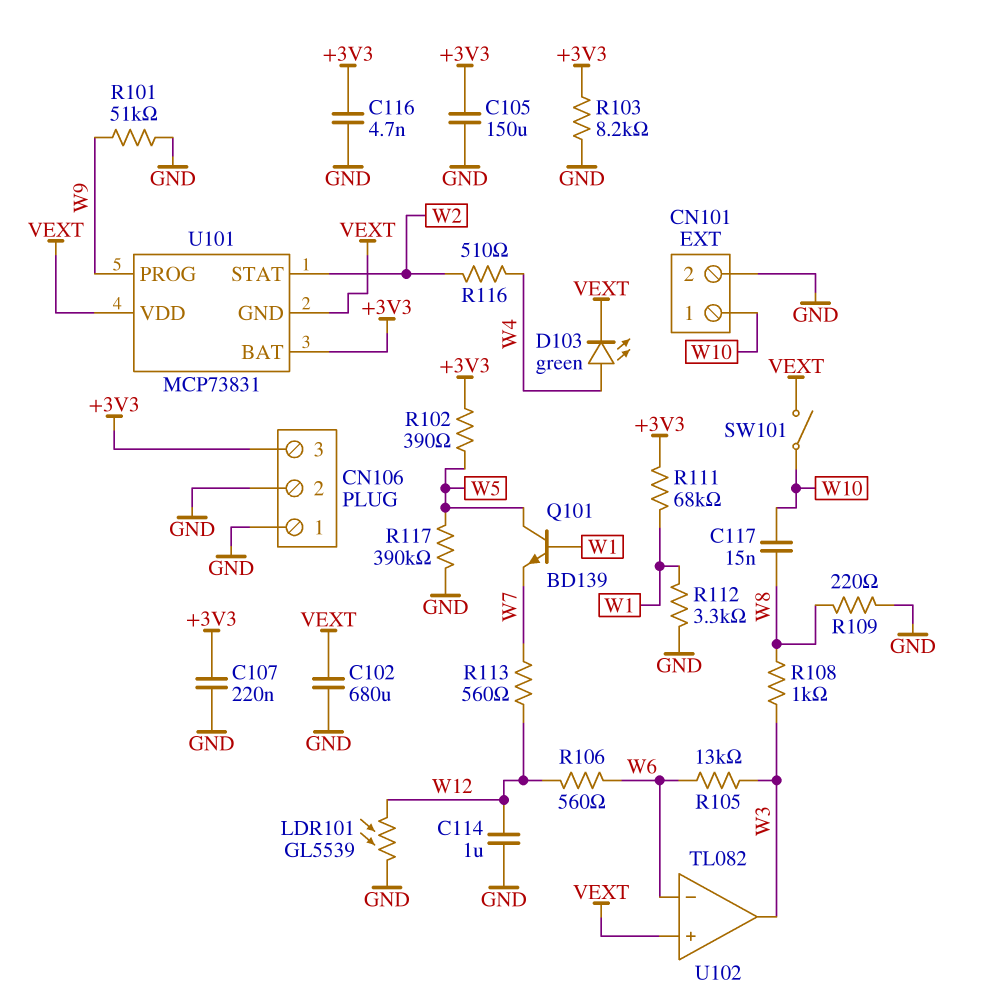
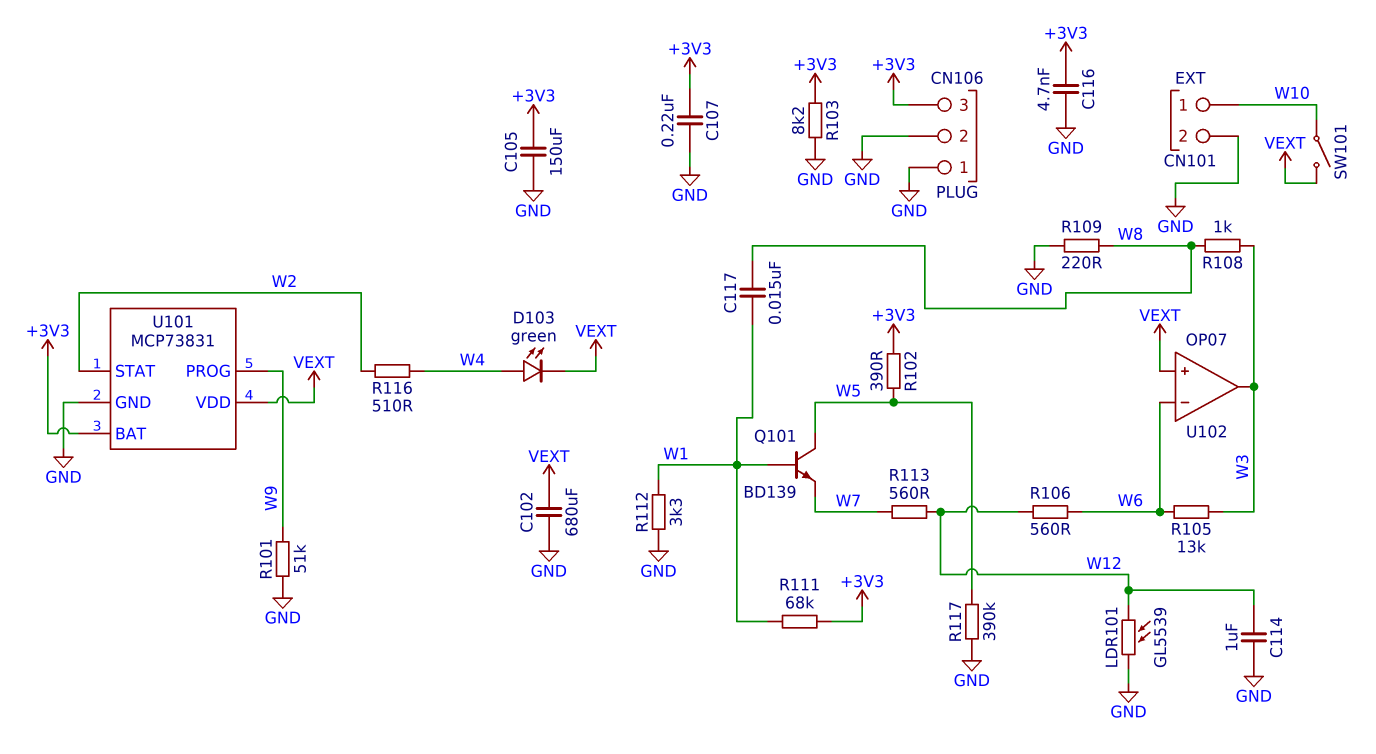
C117: 15nF (W8, W10) -> 15nF (W1, W8)
U101 pin GND: VEXT -> GND
U102: TL082 -> OP07

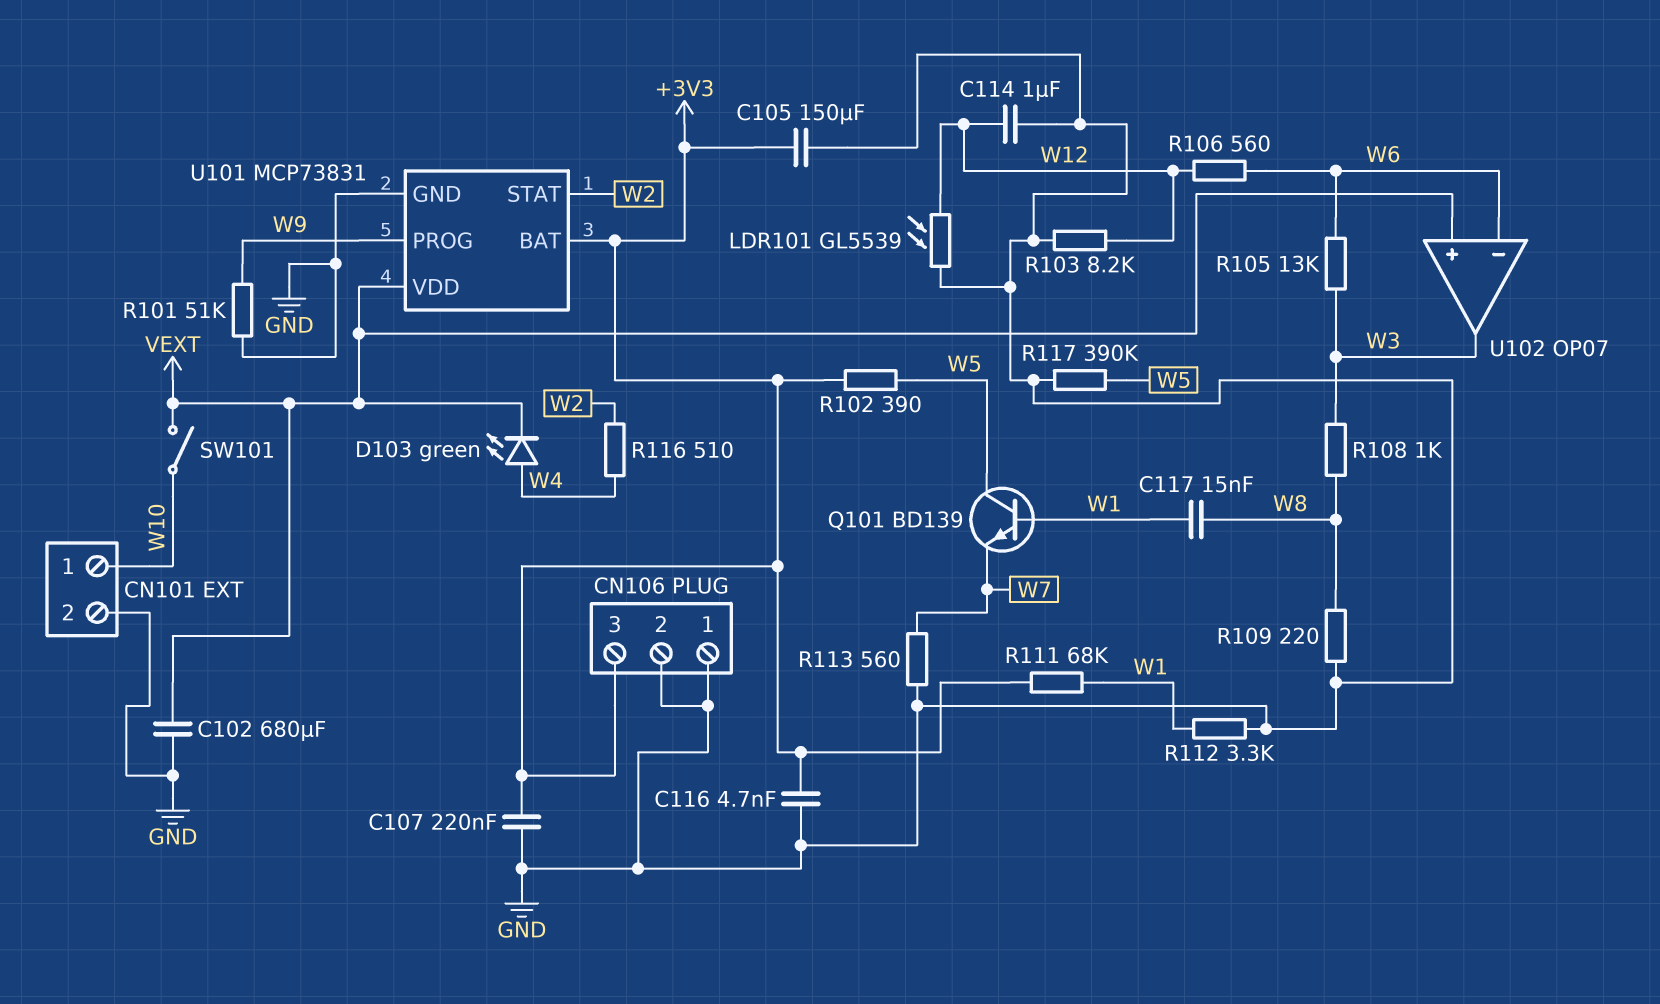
R103: 8.2k (+3V3, GND) -> 8.2k (GND, W12)
R113: 560 (W7, W12) -> 560 (GND, W7)

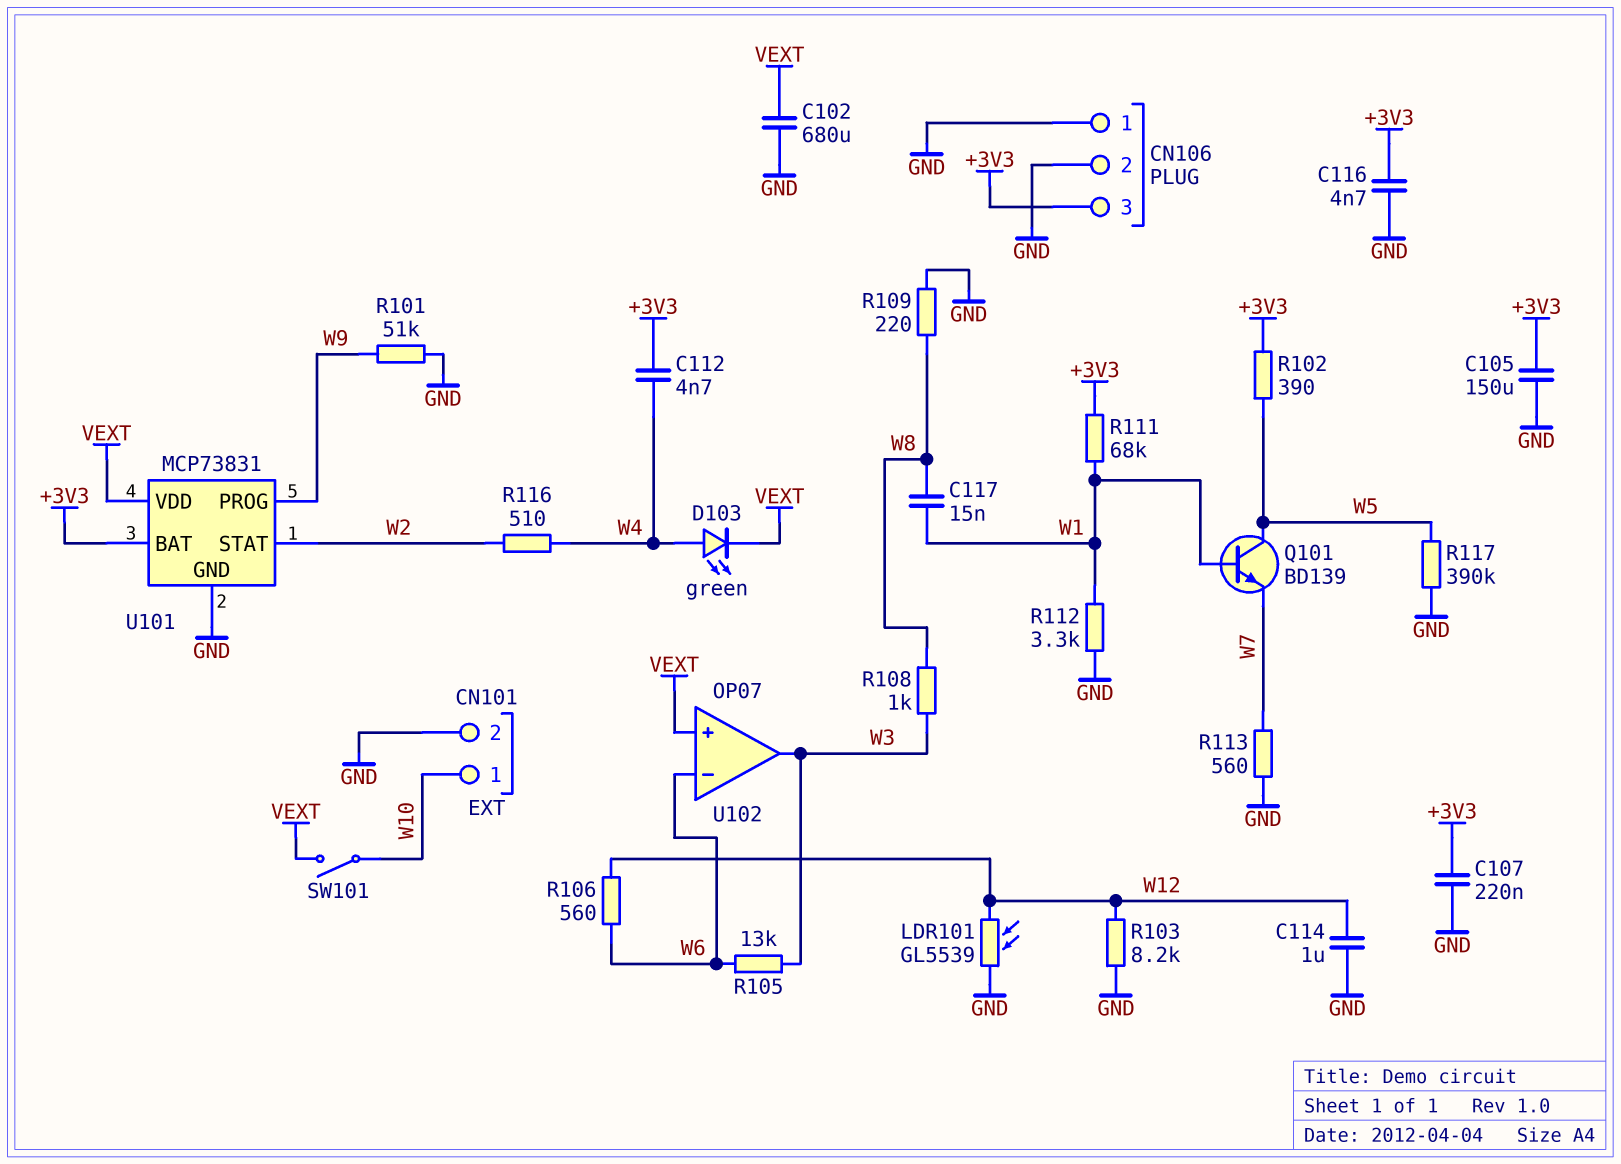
C112: none -> 4.7nF (+3V3, W4)

